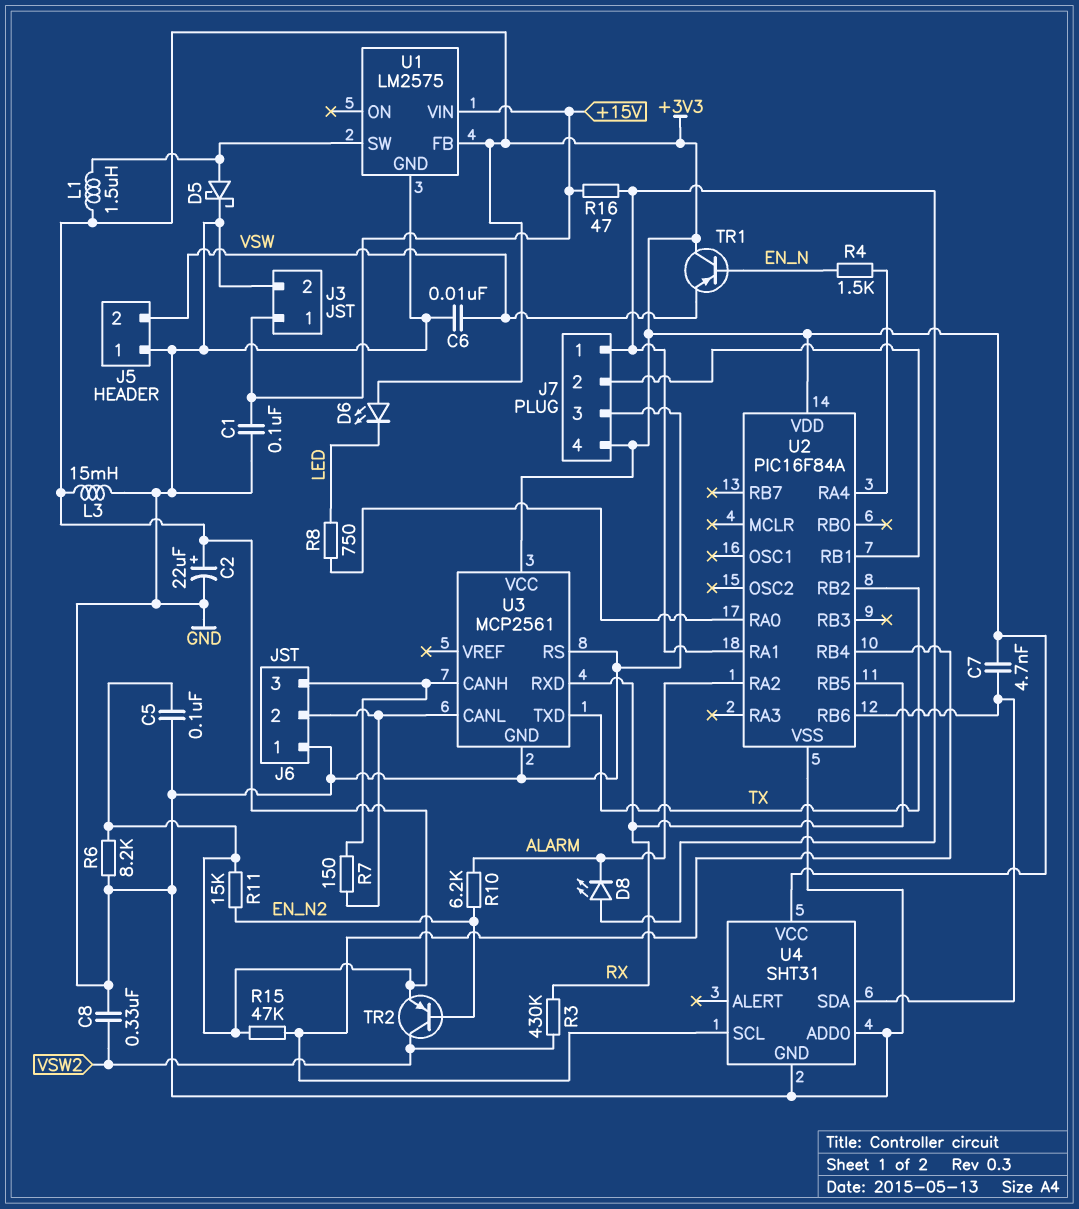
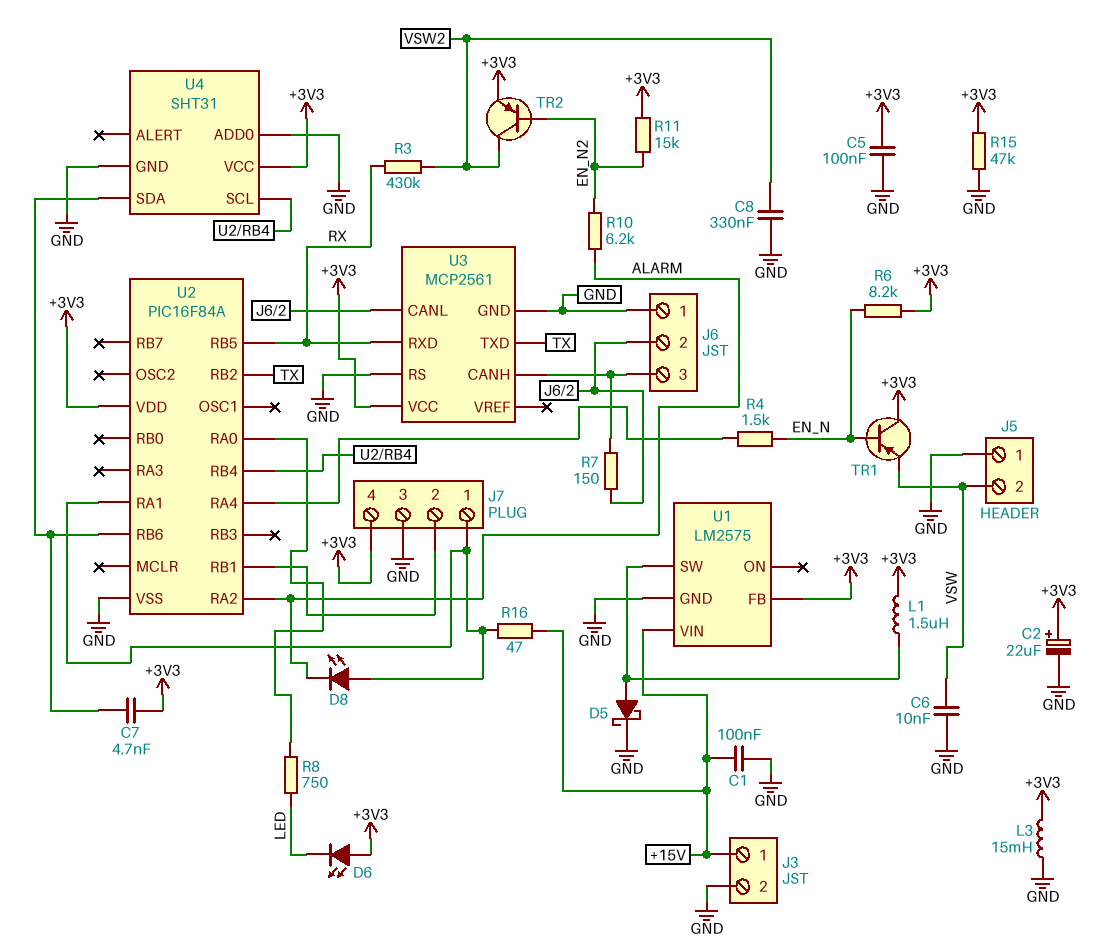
R6: 8.2k (+3V3, GND) -> 8.2k (+3V3, EN_N)
R15: 47k (+3V3, U2/RB4) -> 47k (+3V3, GND)

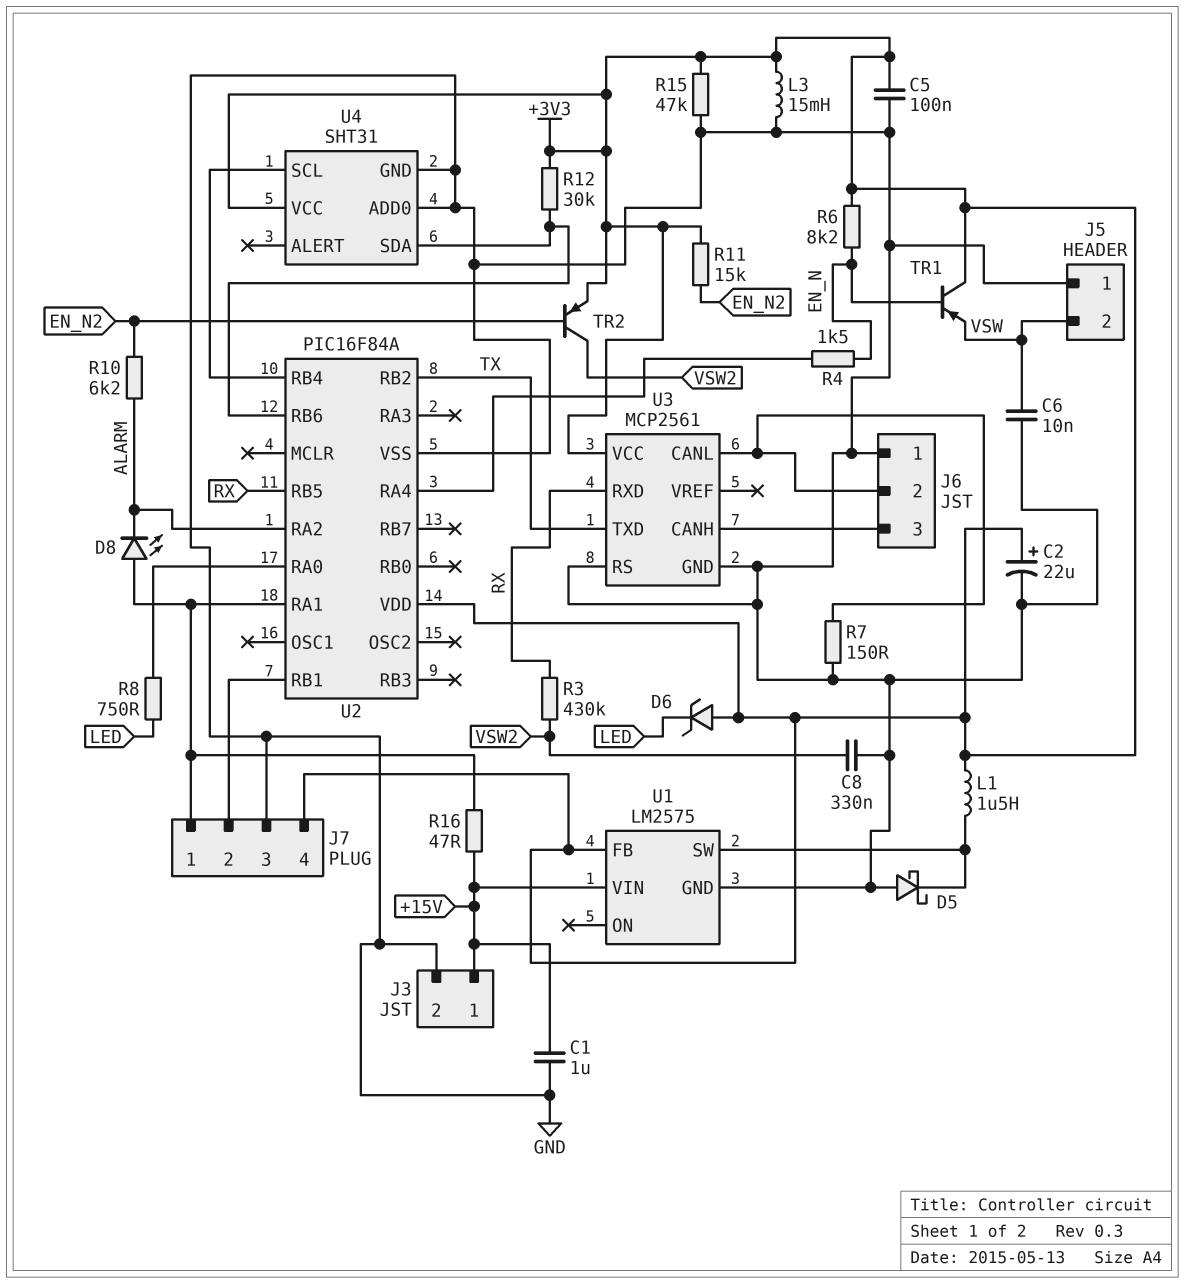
C1: 100nF (+15V, GND) -> 1uF (+15V, GND)
C7: 4.7nF (+3V3, U2/RB6) -> none
D5: schottky (A U1/SW, K GND) -> schottky (A GND, K U1/SW)
D6: LED (A +3V3, K LED) -> zener (A +3V3, K LED)
R7: 150 (J6/2, J6/3) -> 150 (GND, J6/2)
R12: none -> 30k (+3V3, U2/RB6)

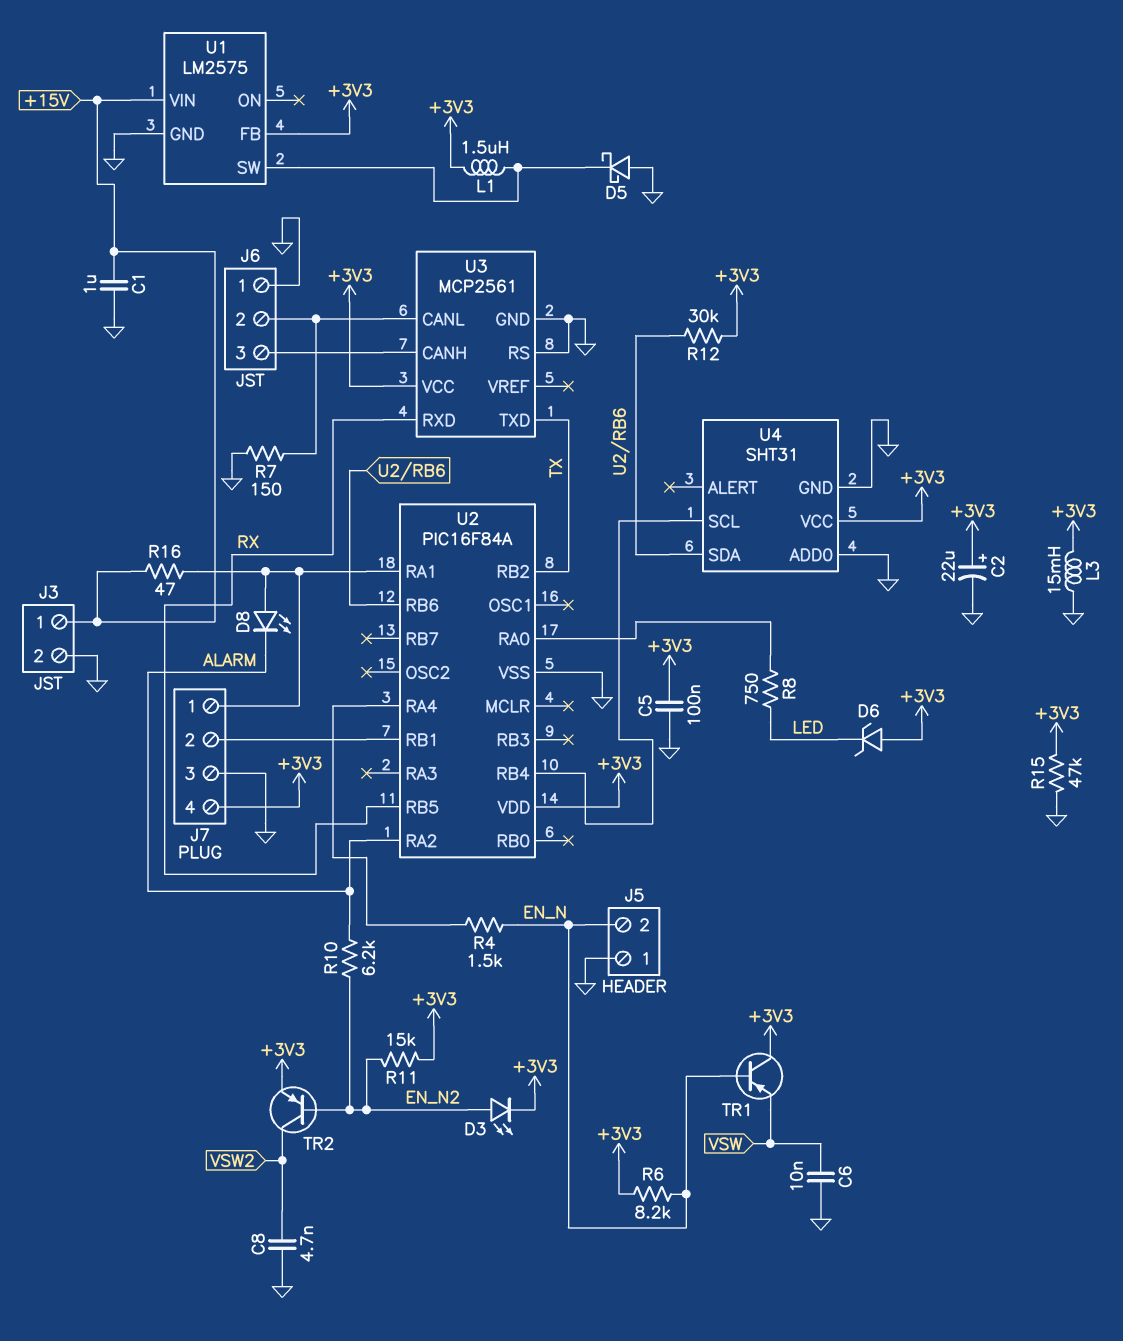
C8: 330nF (GND, VSW2) -> 4.7nF (GND, VSW2)
D3: none -> LED (A EN_N2, K +3V3)
J5 pin 2: VSW -> EN_N
R3: 430k (RX, VSW2) -> none

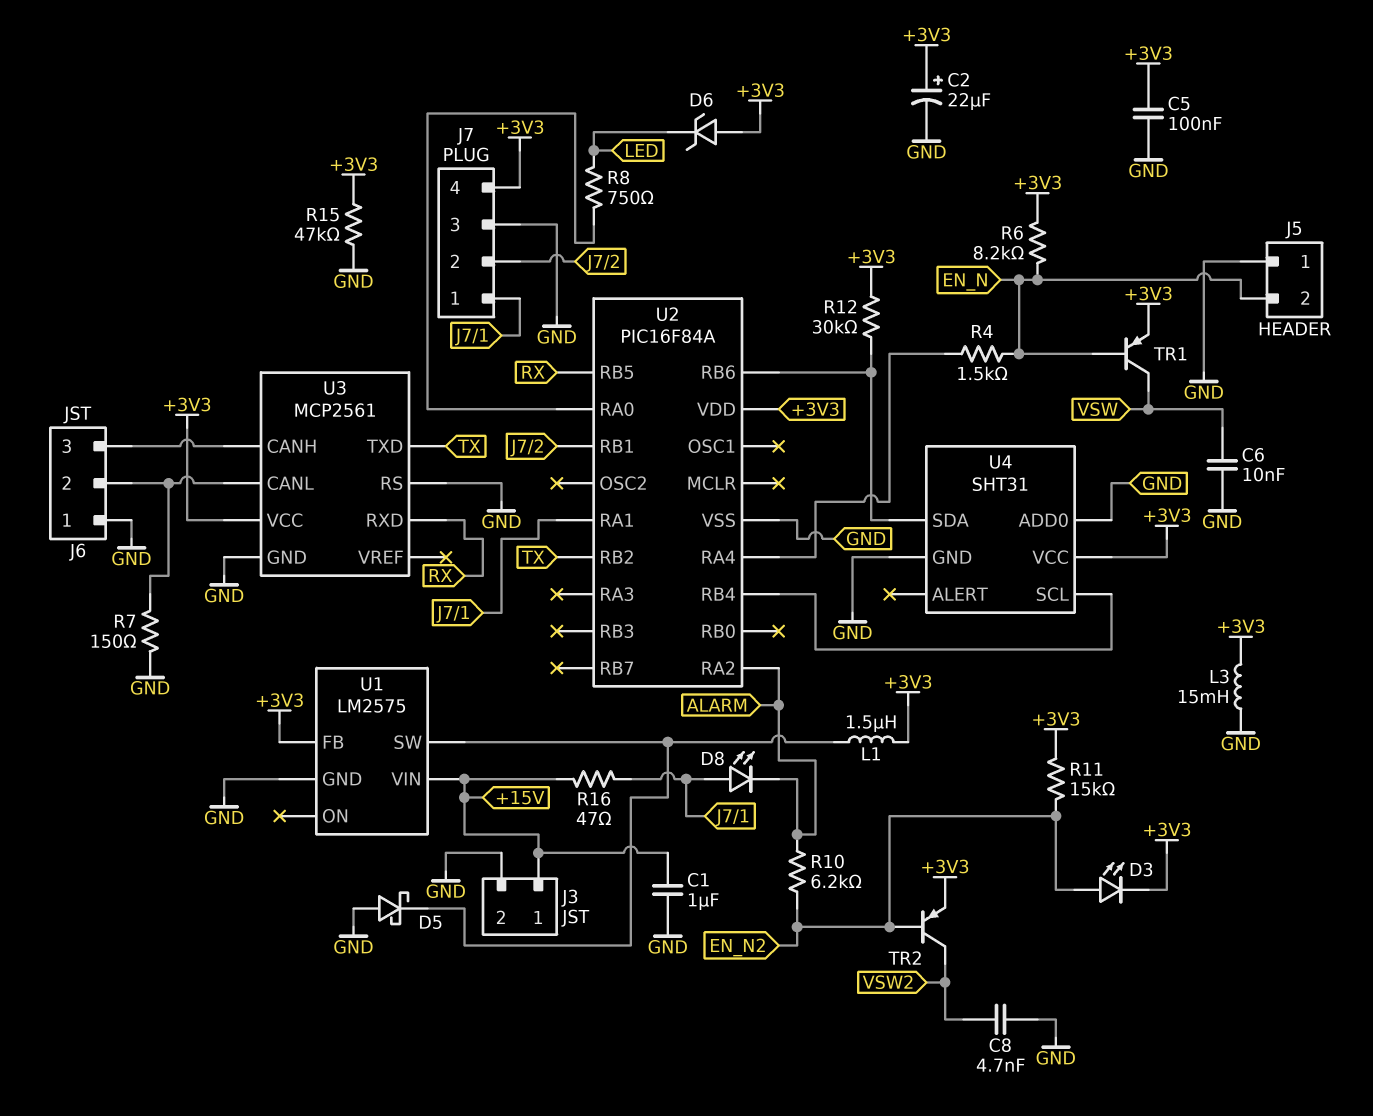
TR1: PNP (B EN_N, C +3V3, E VSW) -> PNP (B EN_N, C VSW, E +3V3)

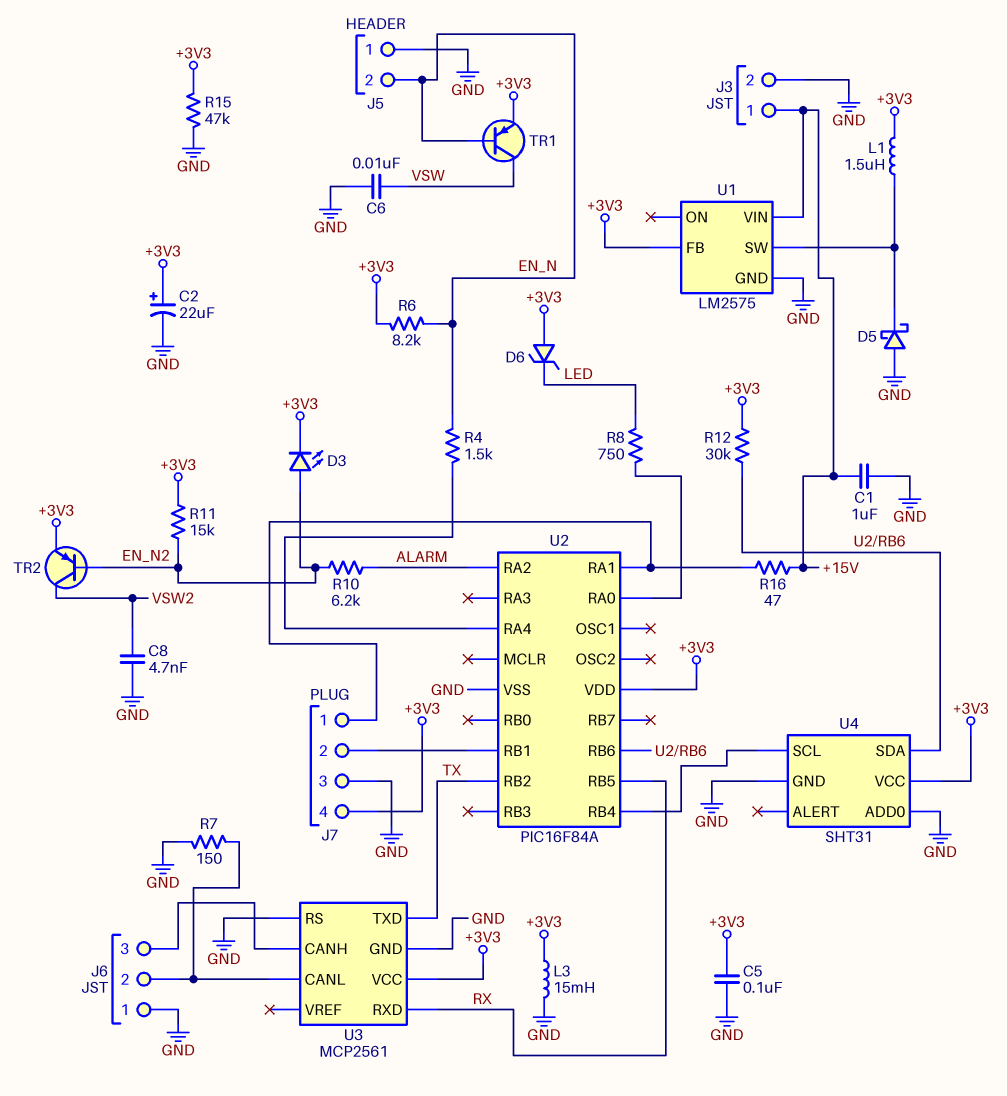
D8: LED (A J7/1, K ALARM) -> none

